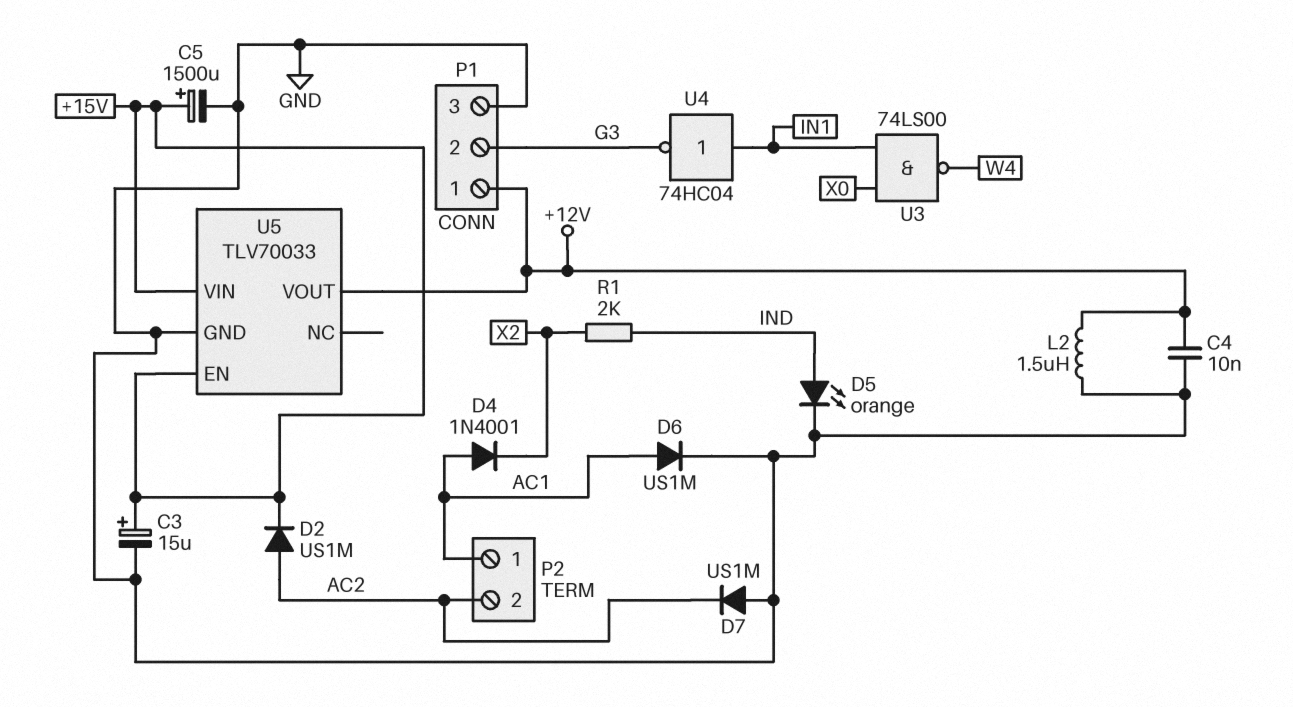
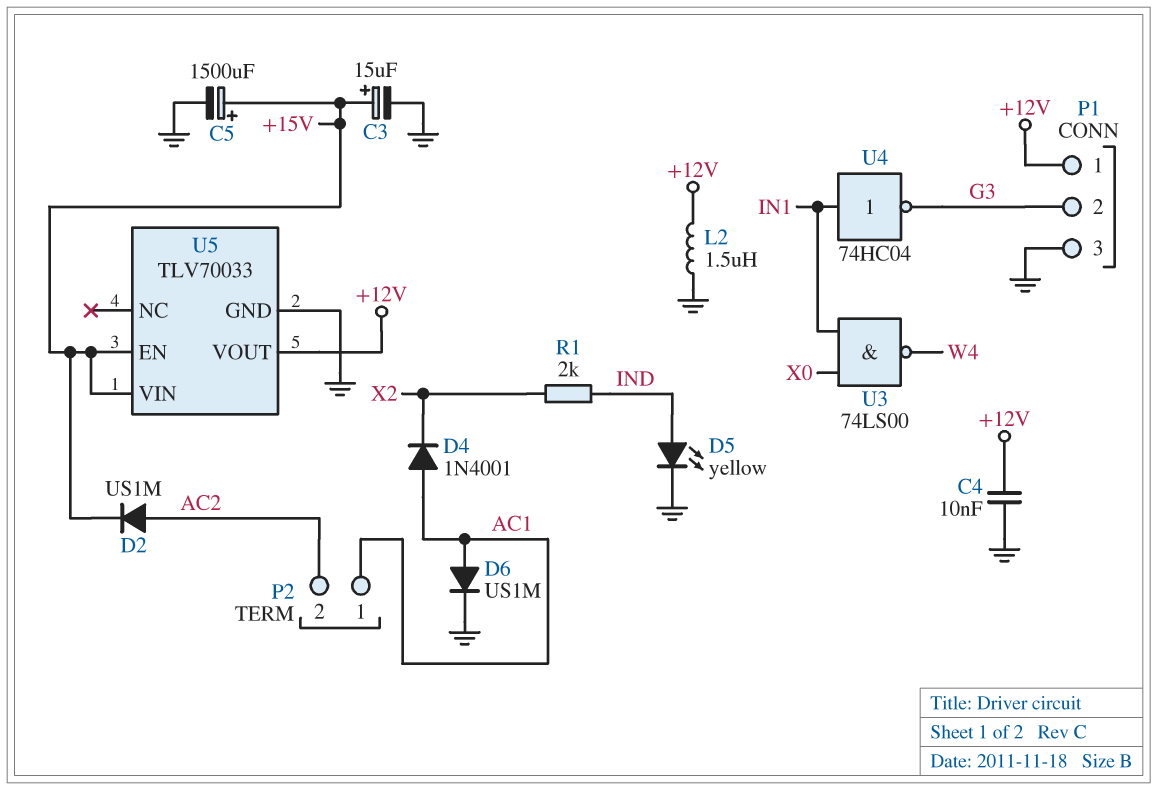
D5: LED orange (A IND, K GND) -> LED yellow (A IND, K GND)
D7: diode US1M (A GND, K AC2) -> none

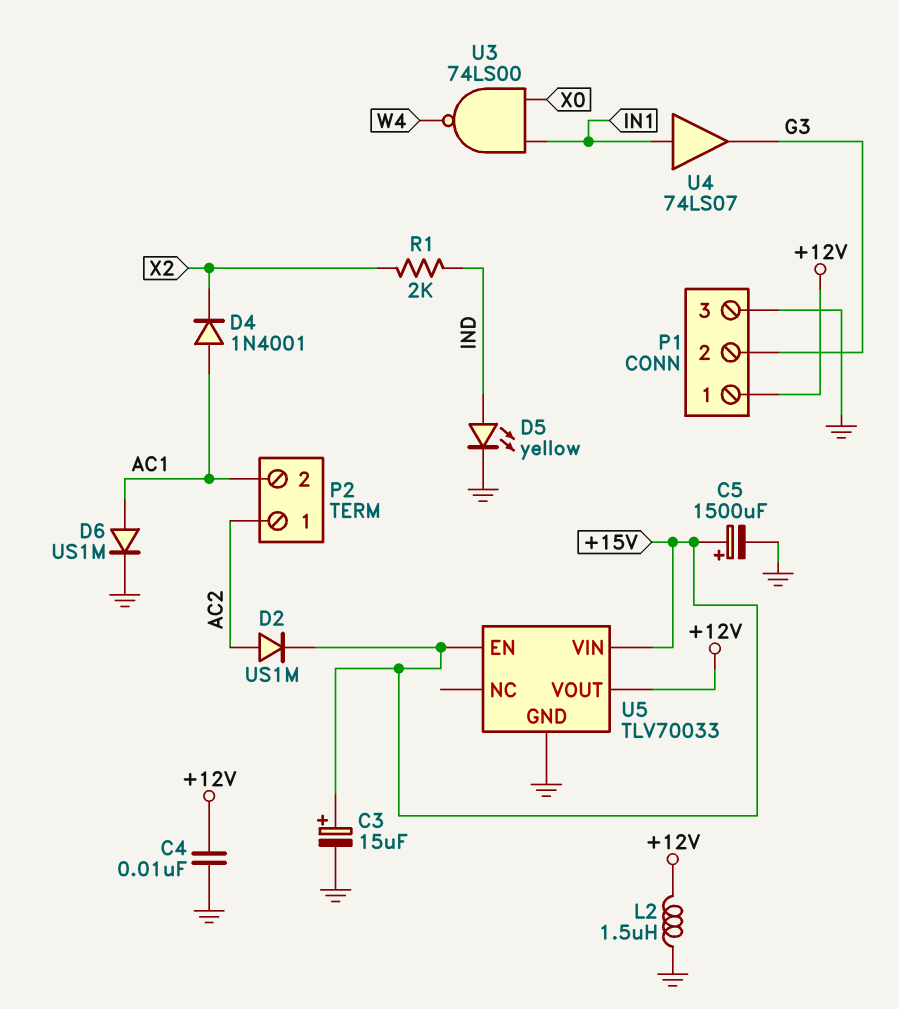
P2 pin 1: AC1 -> AC2
P2 pin 2: AC2 -> AC1
U4: NOT 74HC04 (in IN1, out G3) -> buffer 74LS07 (in IN1, out G3)

